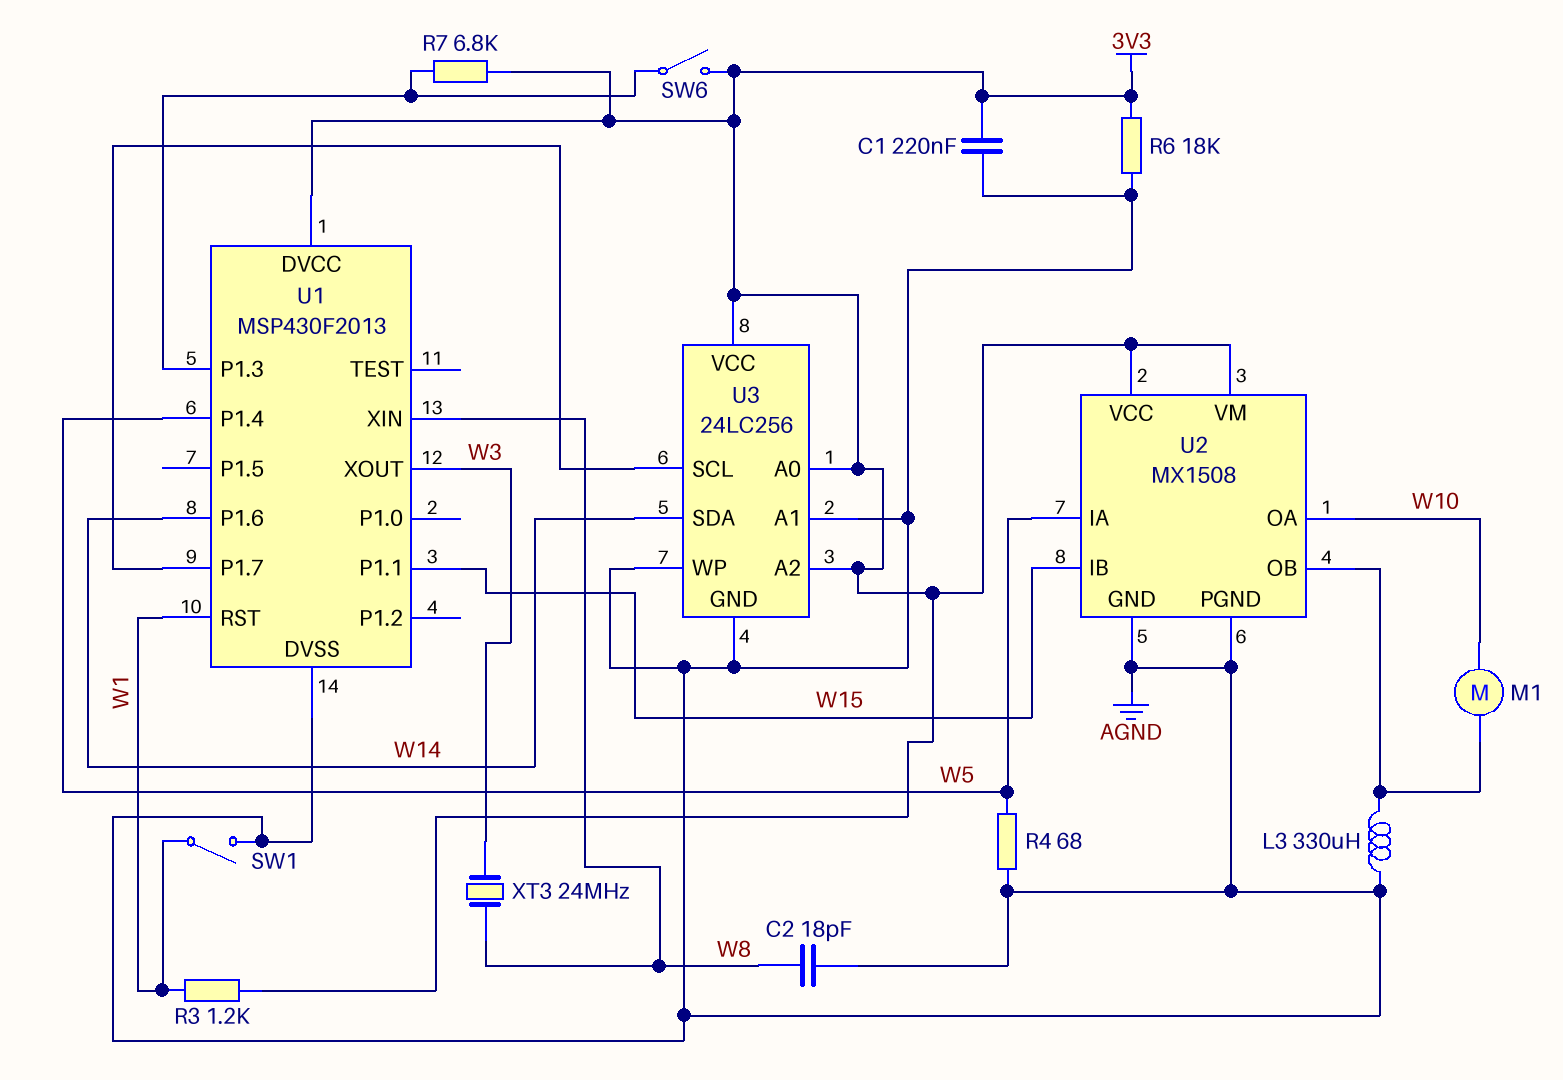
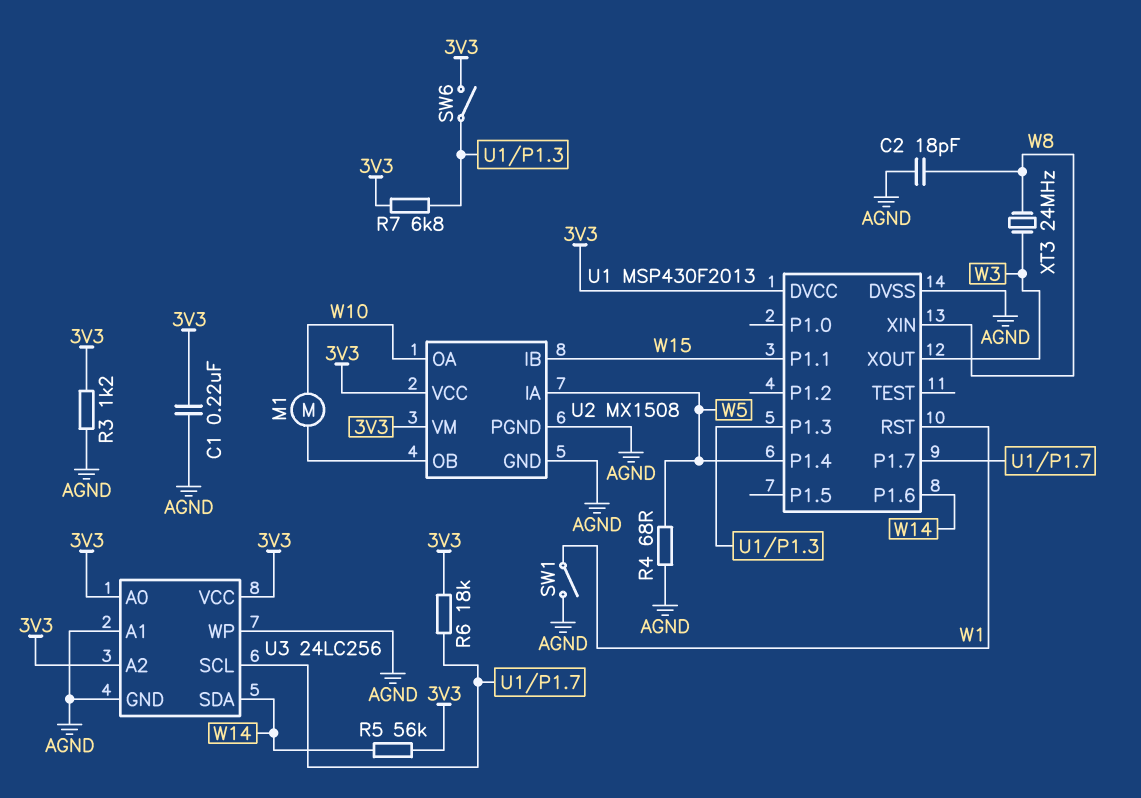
L3: 330uH (AGND, U2/OB) -> none
R3: 1.2k (3V3, W1) -> 1.2k (3V3, AGND)
R5: none -> 56k (3V3, W14)
R6: 18k (3V3, AGND) -> 18k (3V3, U1/P1.7)

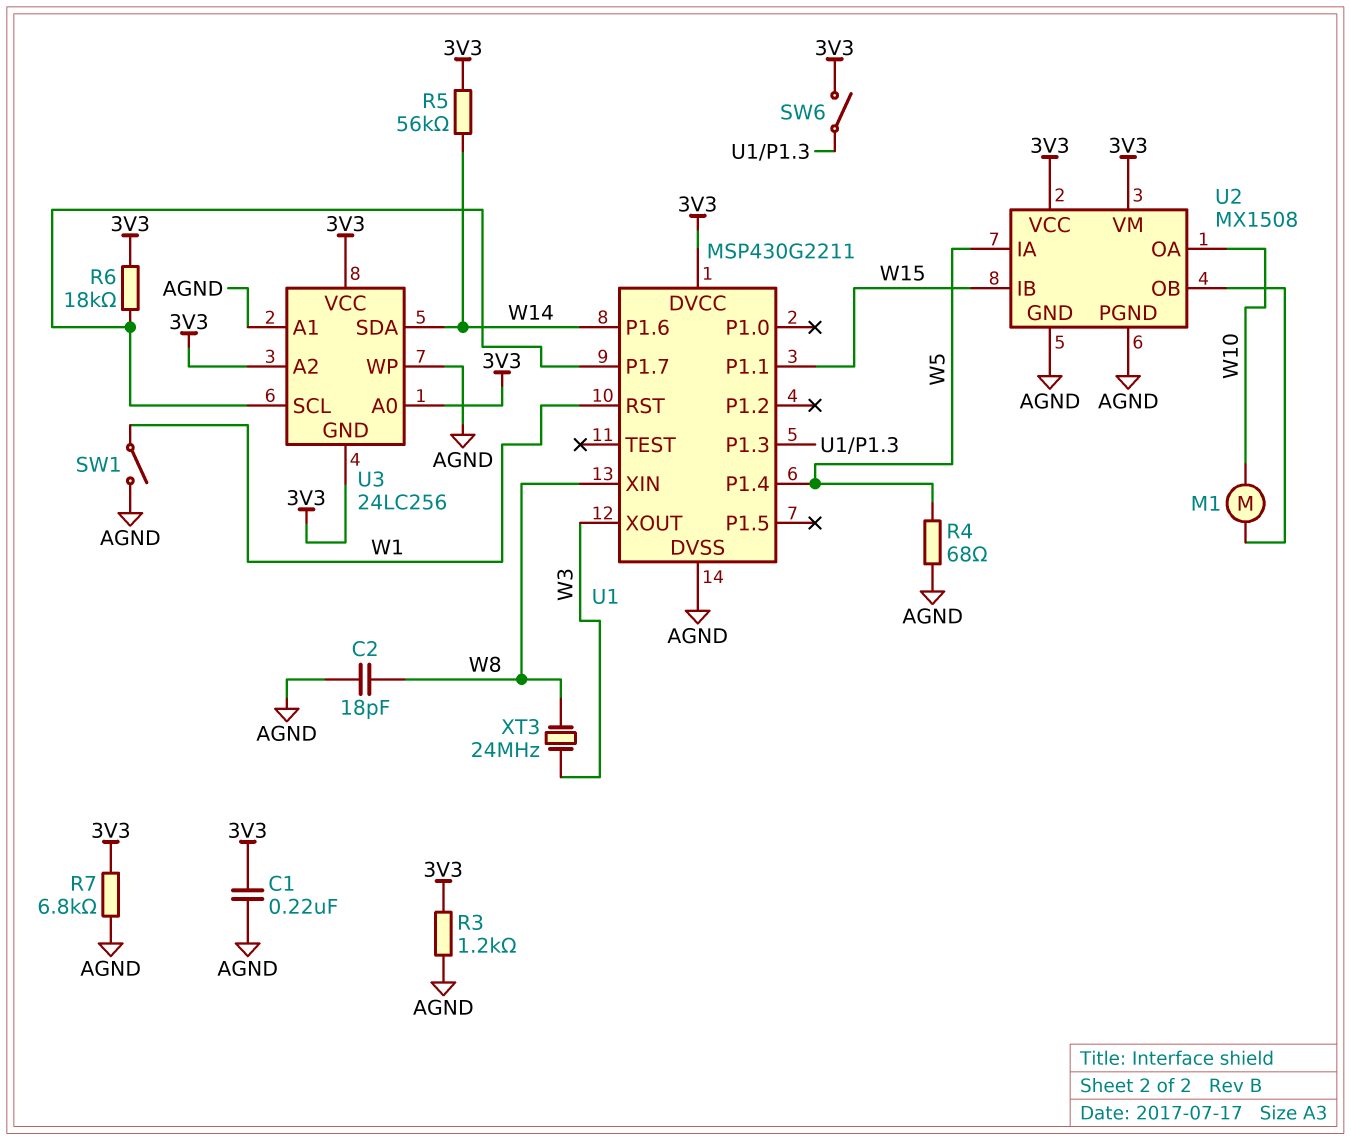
R7: 6.8k (3V3, U1/P1.3) -> 6.8k (3V3, AGND)
U1: MSP430F2013 -> MSP430G2211
U3 pin GND: AGND -> 3V3

